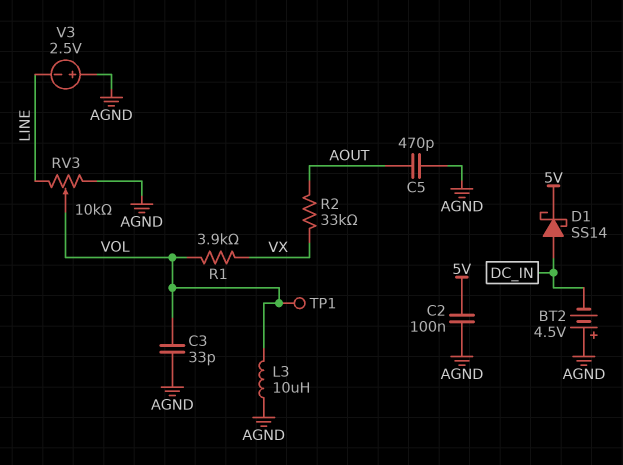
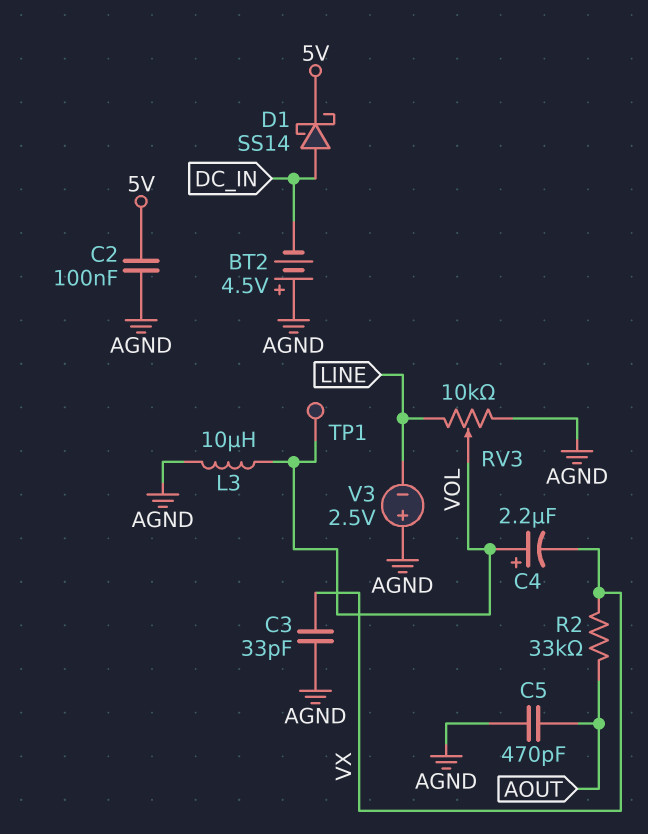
C3: 33pF (AGND, VOL) -> 33pF (AGND, VX)
C4: none -> 2.2uF (plus VOL, minus VX)
R1: 3.9k (VOL, VX) -> none

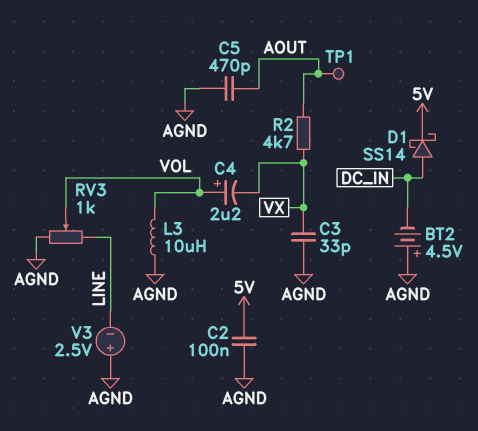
R2: 33k (AOUT, VX) -> 4.7k (AOUT, VX)
RV3: 10k (AGND, LINE, wiper VOL) -> 1k (AGND, LINE, wiper VOL)
TP1: test point (VOL) -> test point (AOUT)

